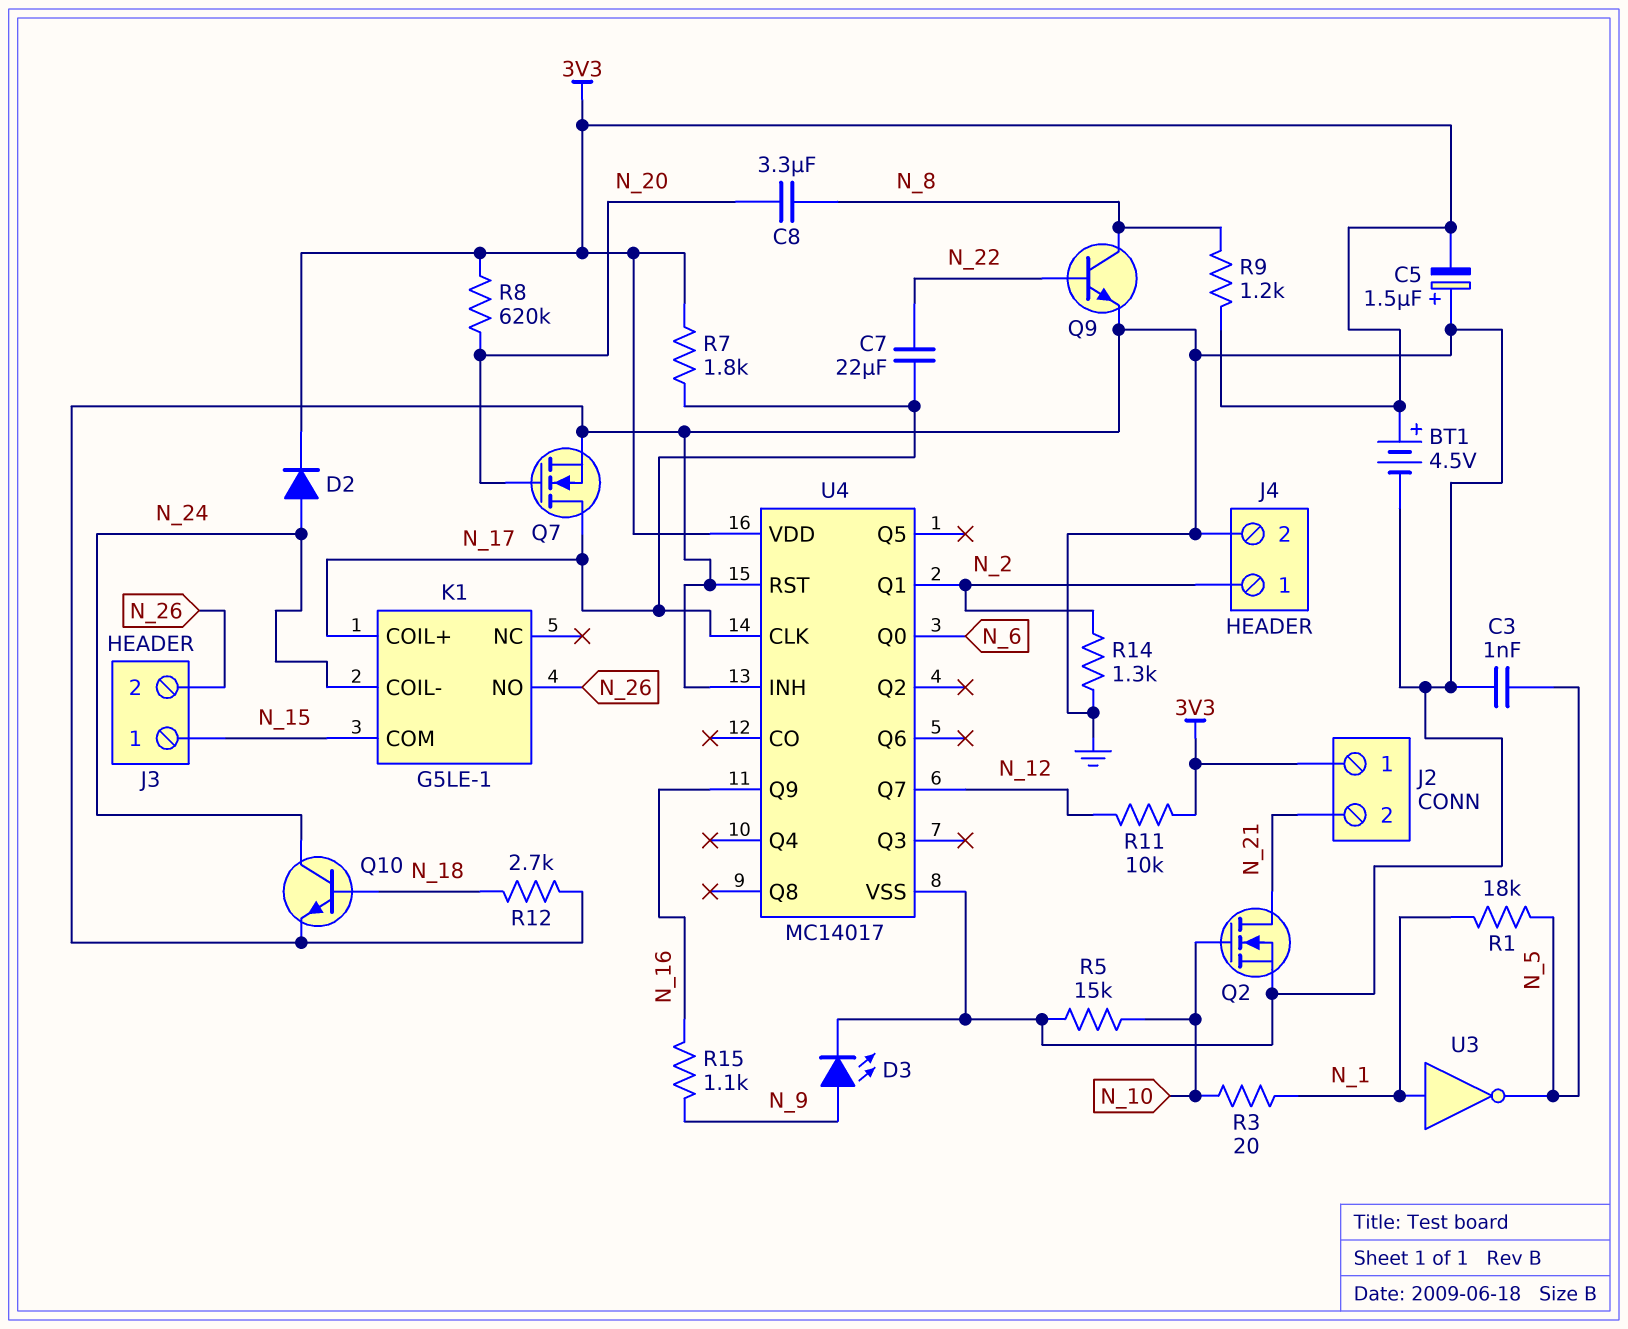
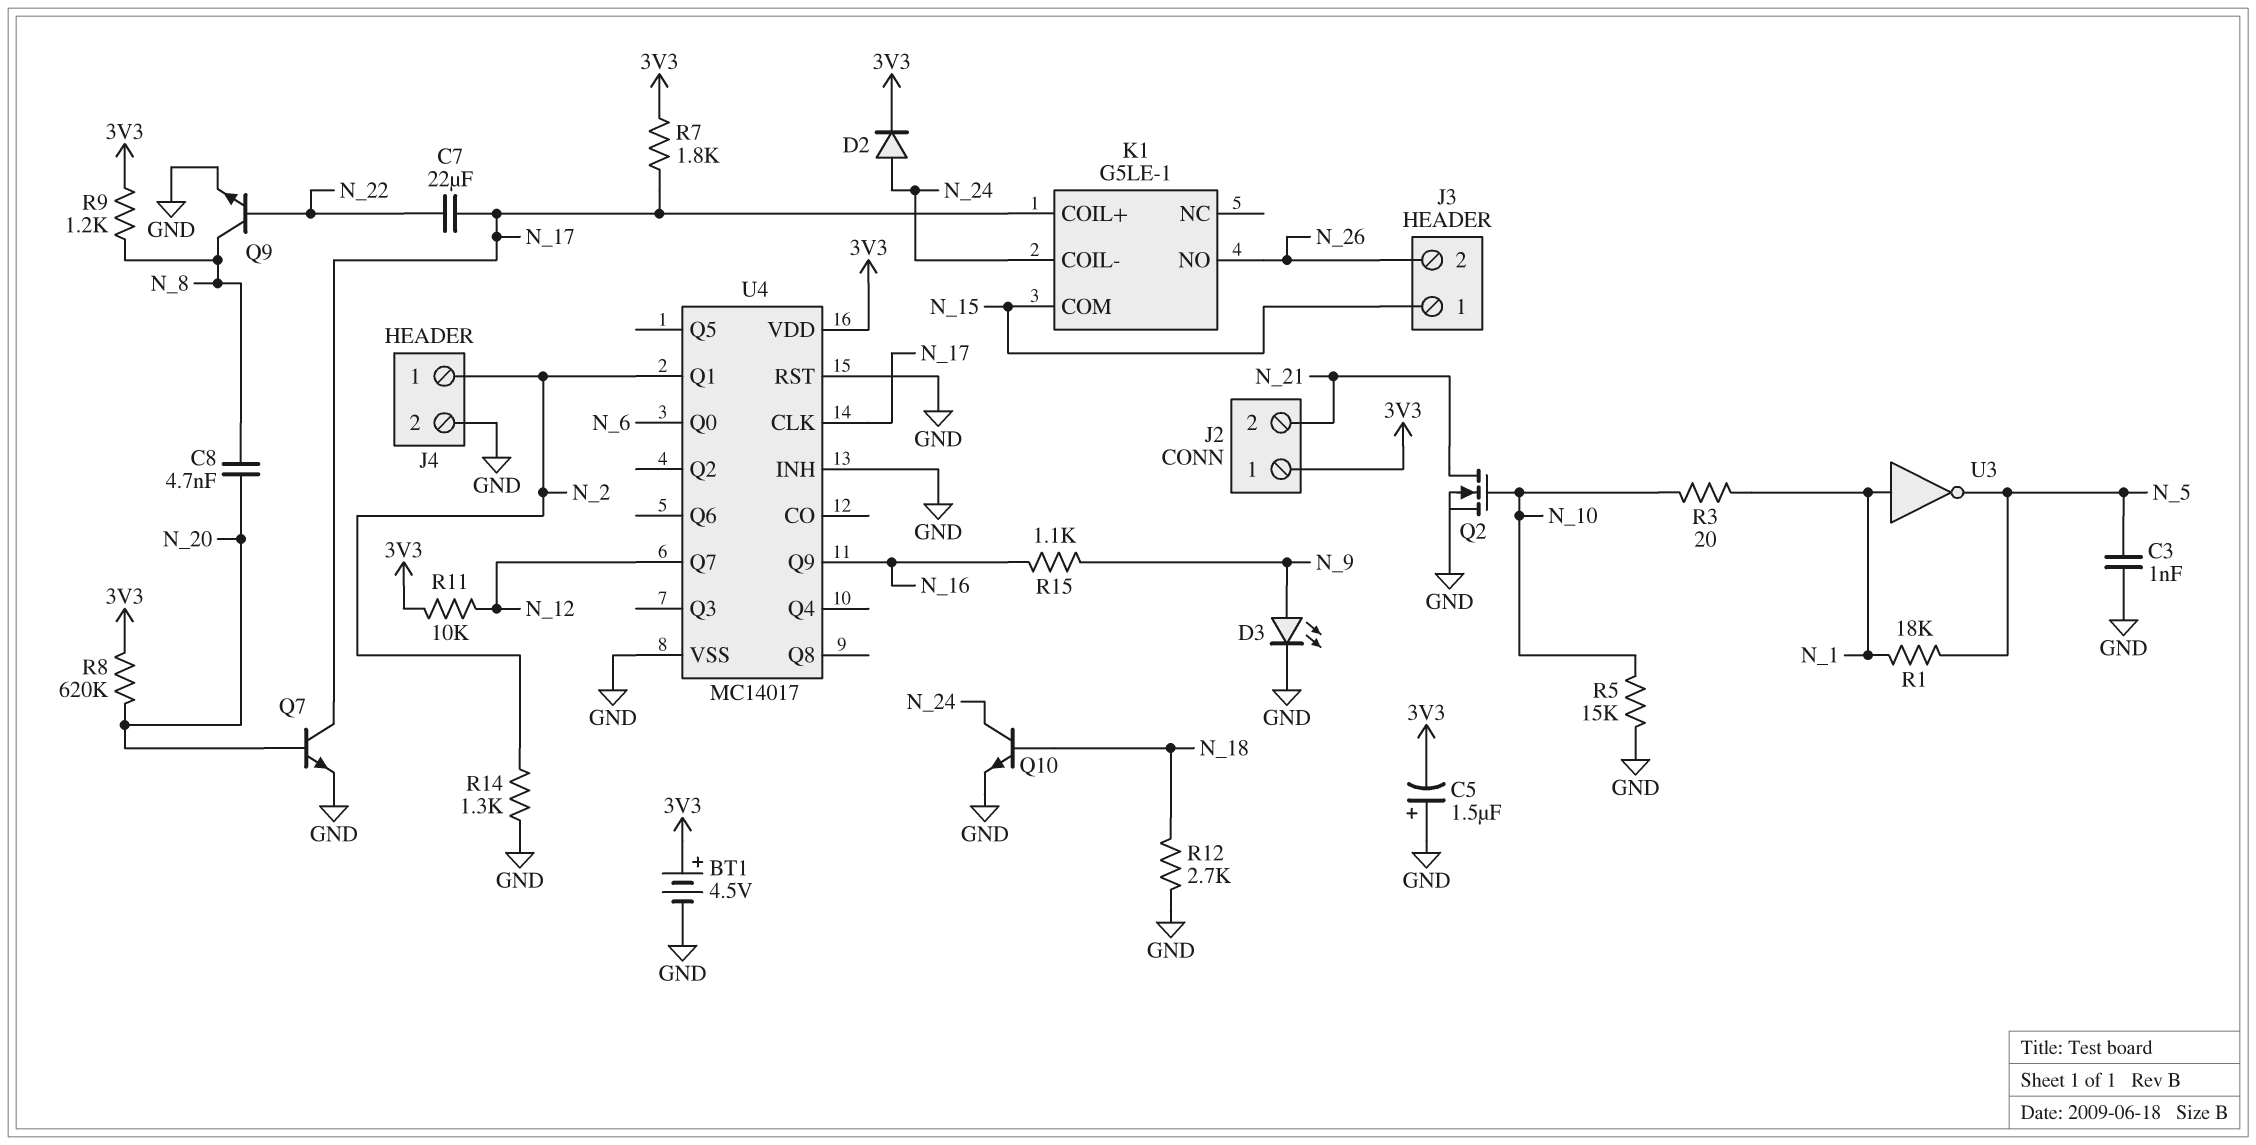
C8: 3.3uF (N_8, N_20) -> 4.7nF (N_8, N_20)
Q7: NMOS (G N_20, D N_17, S GND) -> NPN (B N_20, C N_17, E GND)

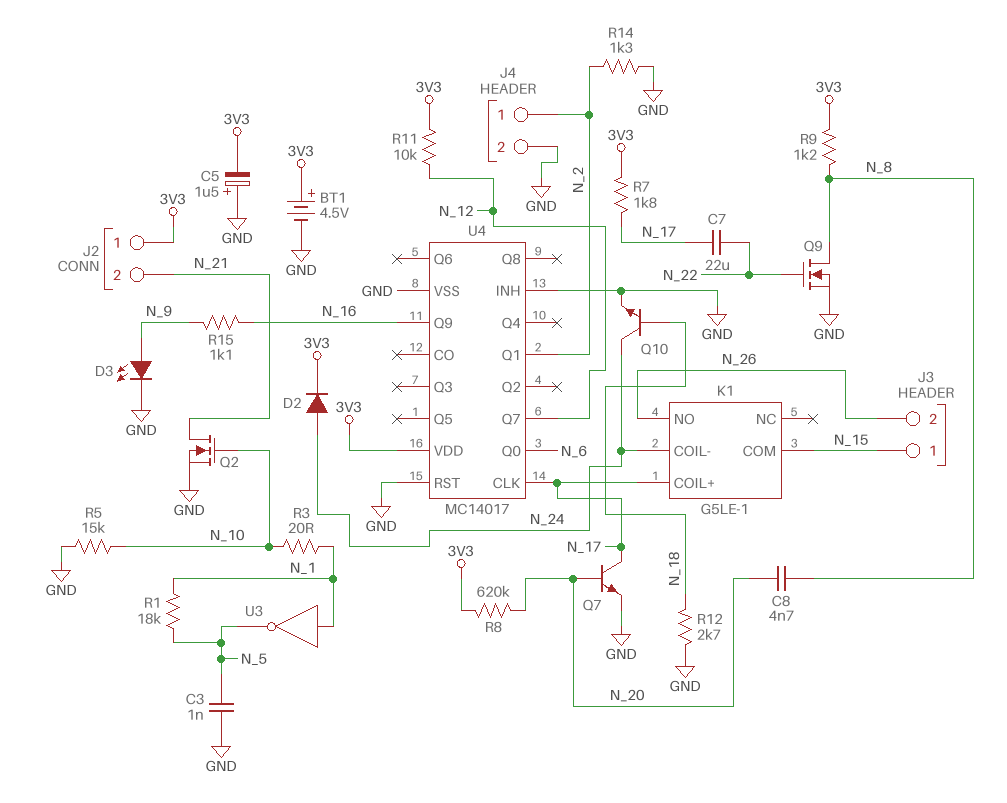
Q9: NPN (B N_22, C N_8, E GND) -> NMOS (G N_22, D N_8, S GND)

